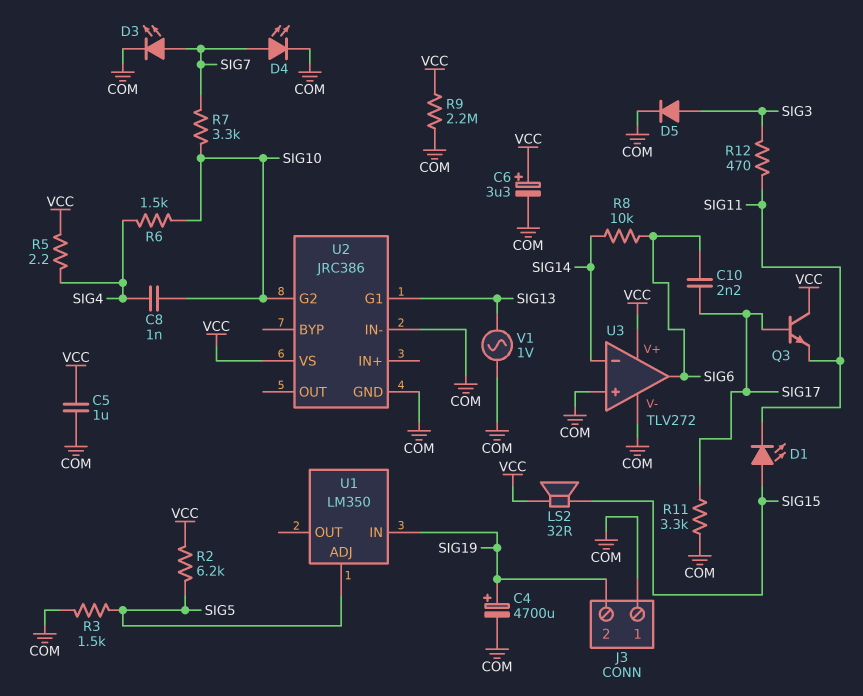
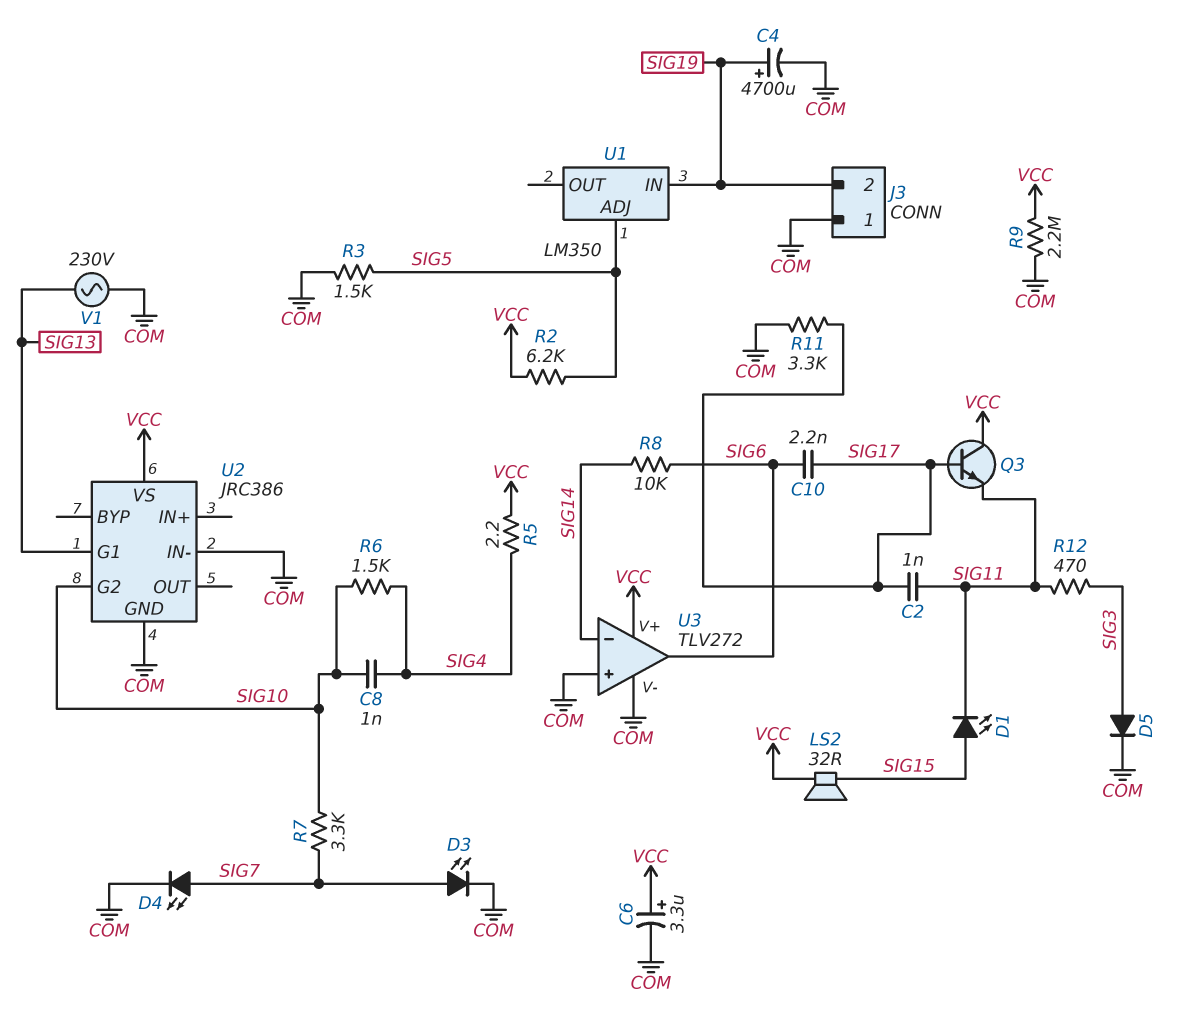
C2: none -> 1nF (SIG11, SIG17)
C5: 1uF (COM, VCC) -> none
V1: AC 1V (COM, SIG13) -> AC 230V (COM, SIG13)

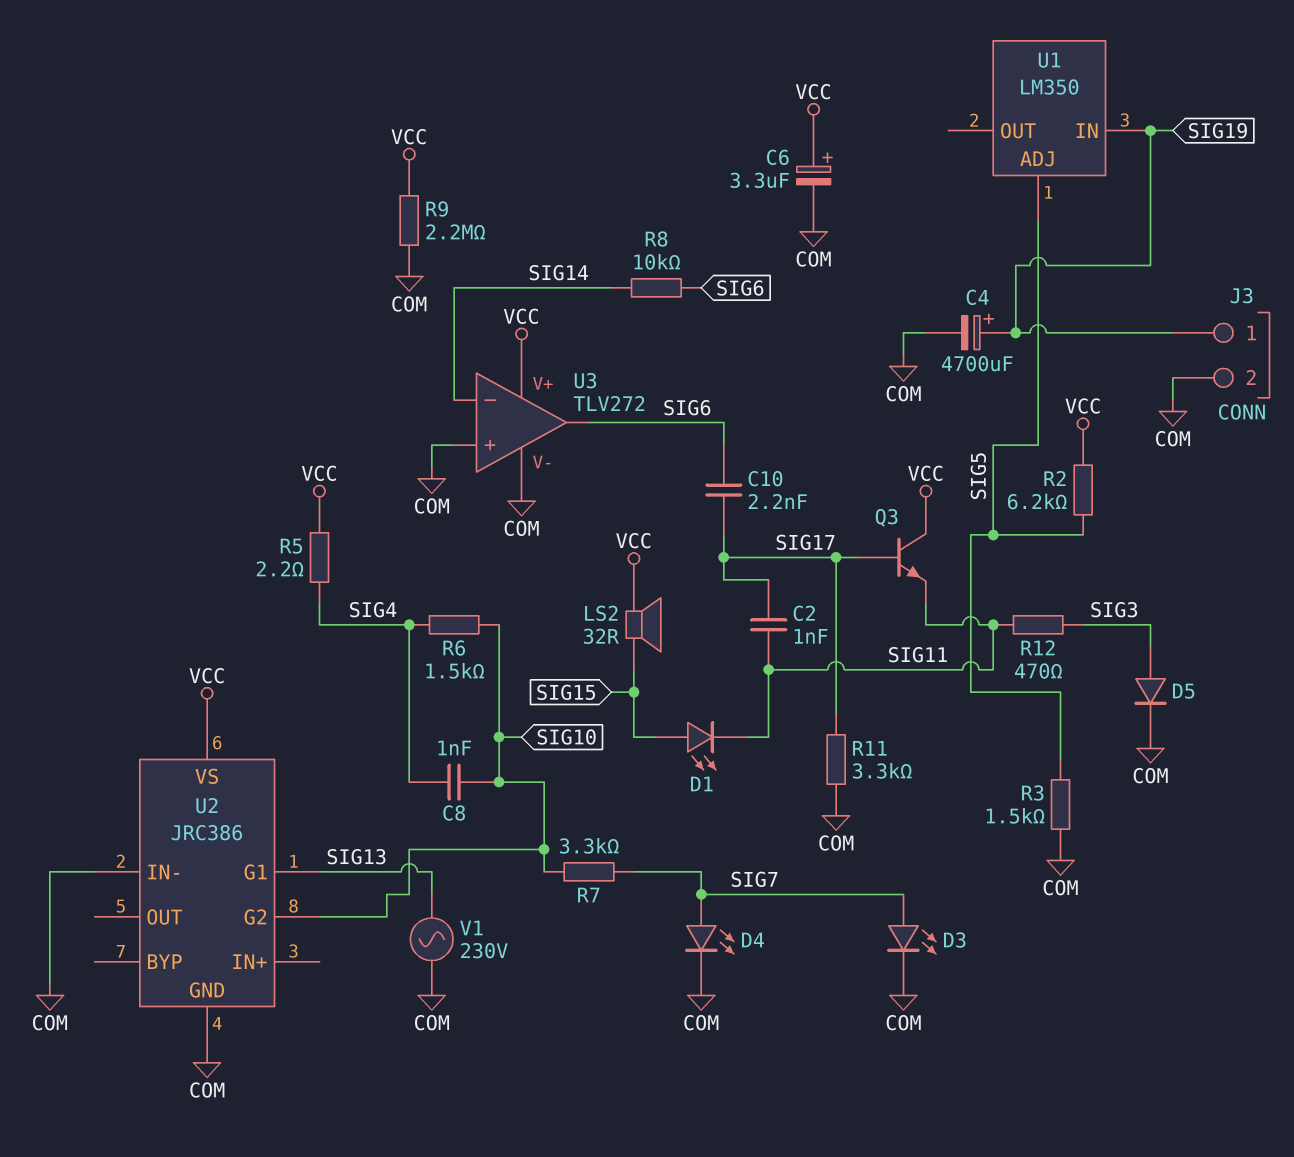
J3 pin 1: COM -> SIG19
J3 pin 2: SIG19 -> COM

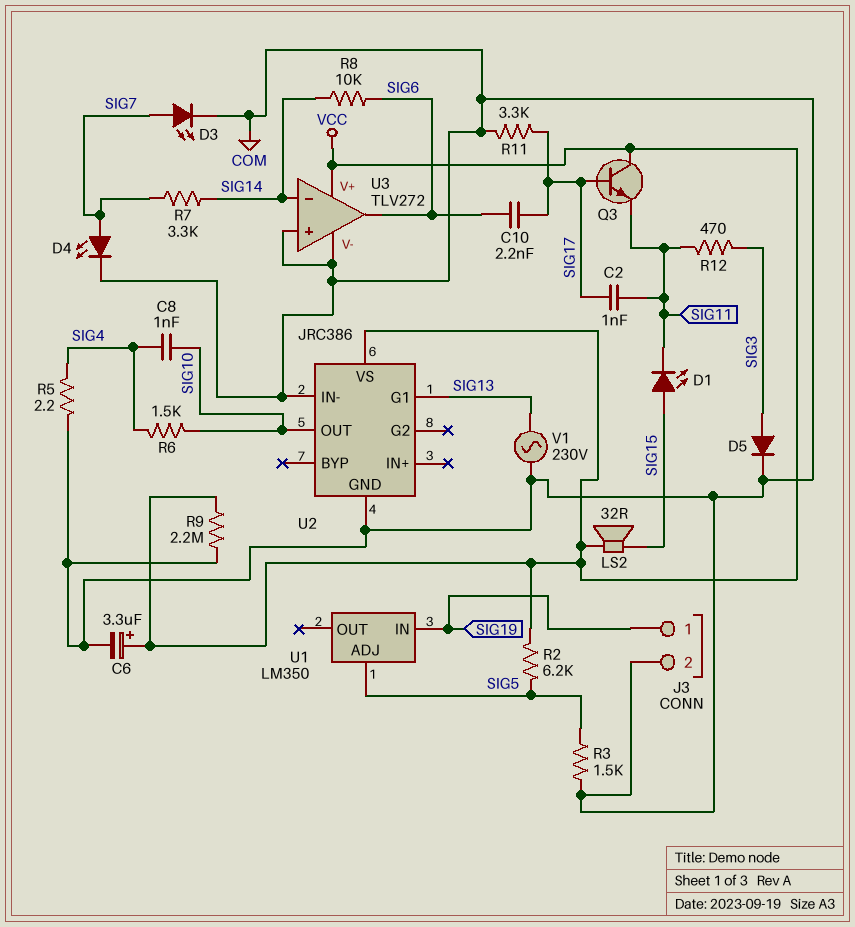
C4: 4700uF (plus SIG19, minus COM) -> none
R5: 2.2 (SIG4, VCC) -> 2.2 (COM, SIG4)
R7: 3.3k (SIG7, SIG10) -> 3.3k (SIG7, SIG14)
U2 pin G2: SIG10 -> none
U2 pin OUT: none -> SIG10

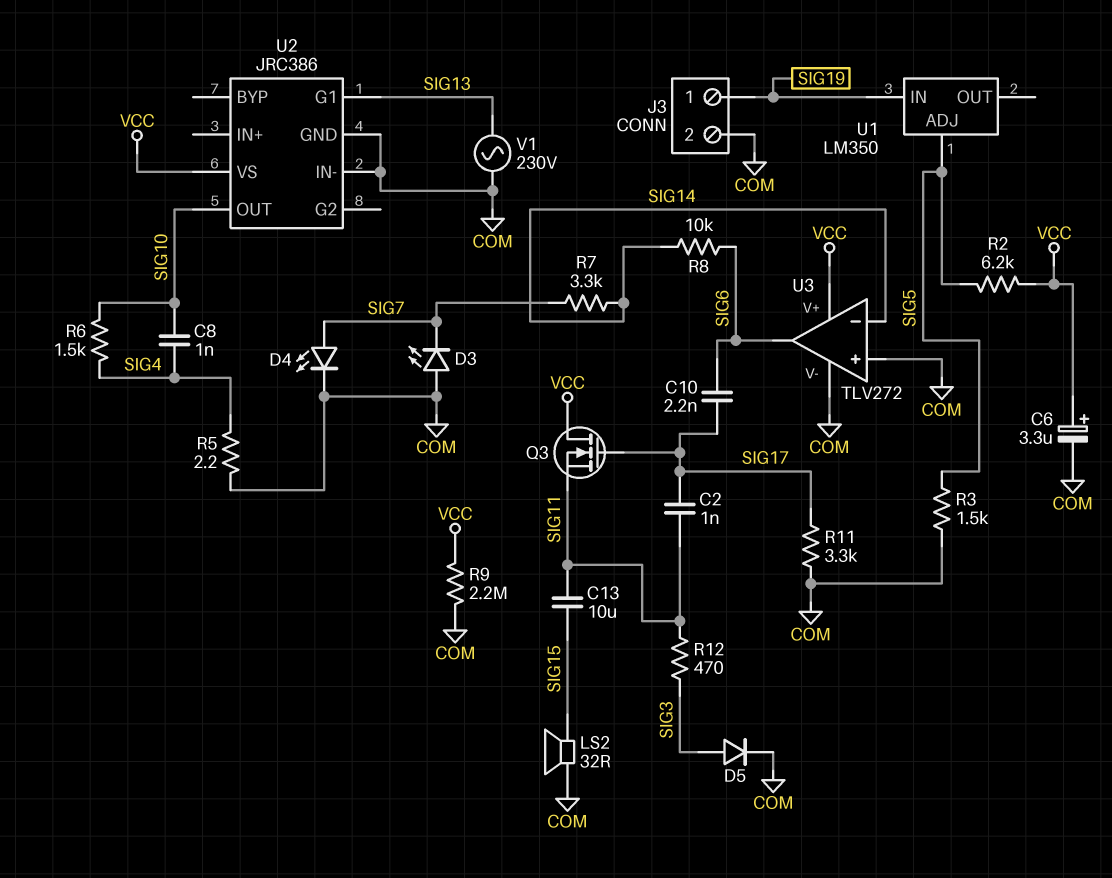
C13: none -> 10uF (SIG11, SIG15)
D1: LED (A SIG15, K SIG11) -> none
D3: LED (A SIG7, K COM) -> LED (A COM, K SIG7)
LS2: speaker 32R (SIG15, VCC) -> speaker 32R (COM, SIG15)
Q3: NPN (B SIG17, C VCC, E SIG11) -> NMOS (G SIG17, D VCC, S SIG11)

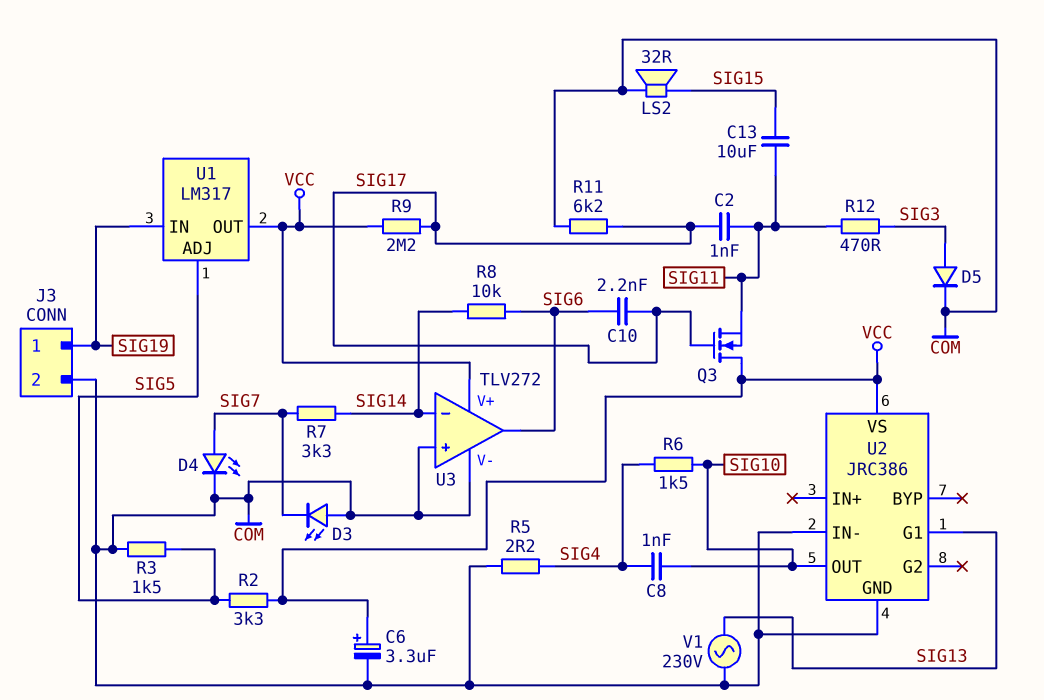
R2: 6.2k (SIG5, VCC) -> 3.3k (SIG5, VCC)
R9: 2.2M (COM, VCC) -> 2.2M (SIG17, VCC)
R11: 3.3k (COM, SIG17) -> 6.2k (COM, SIG17)
U1: LM350 -> LM317
U1 pin OUT: none -> VCC

